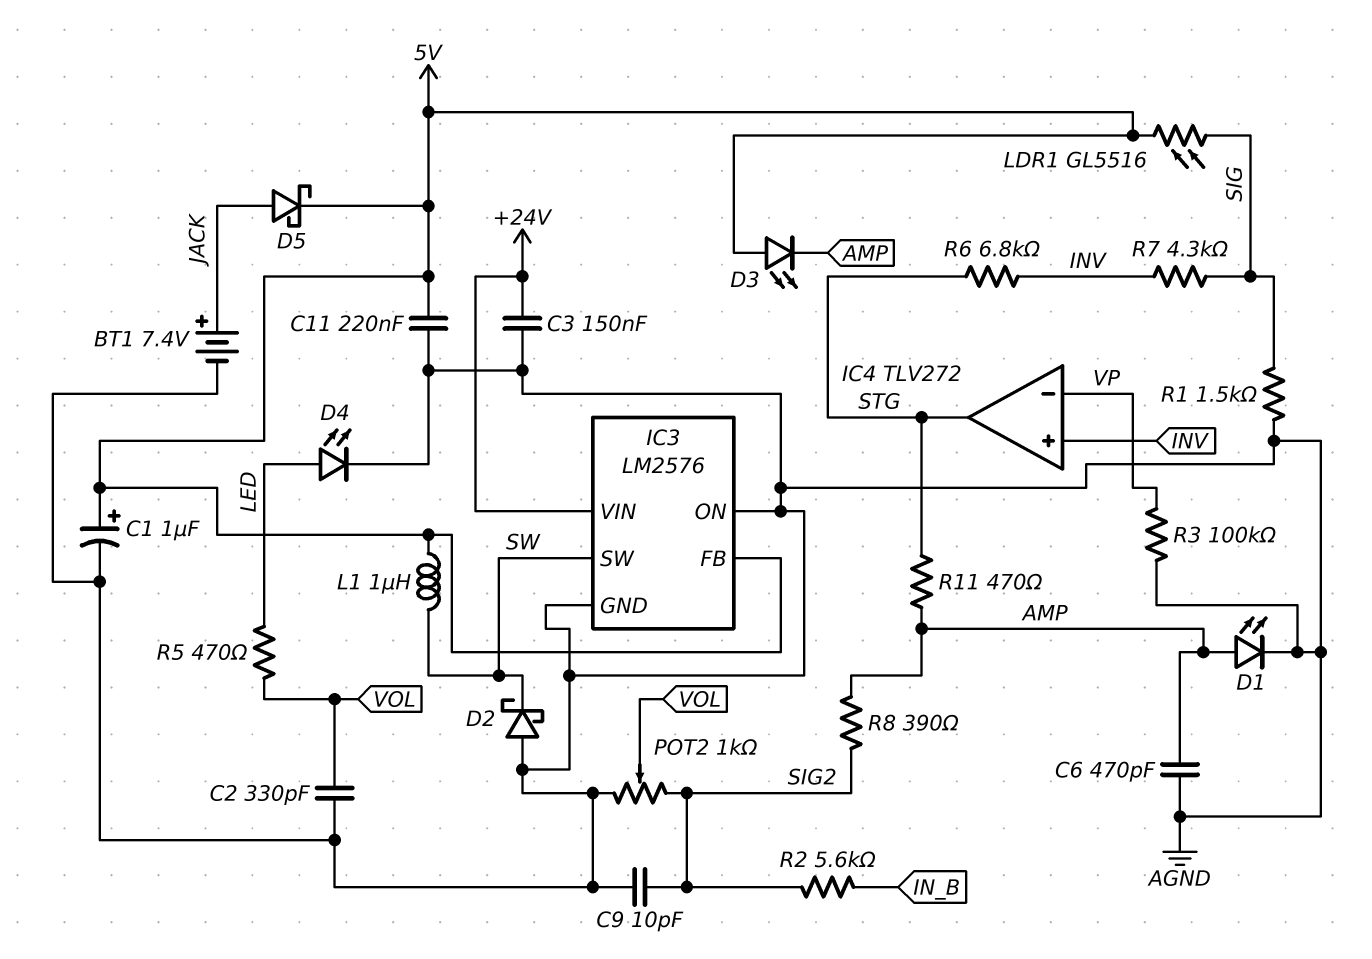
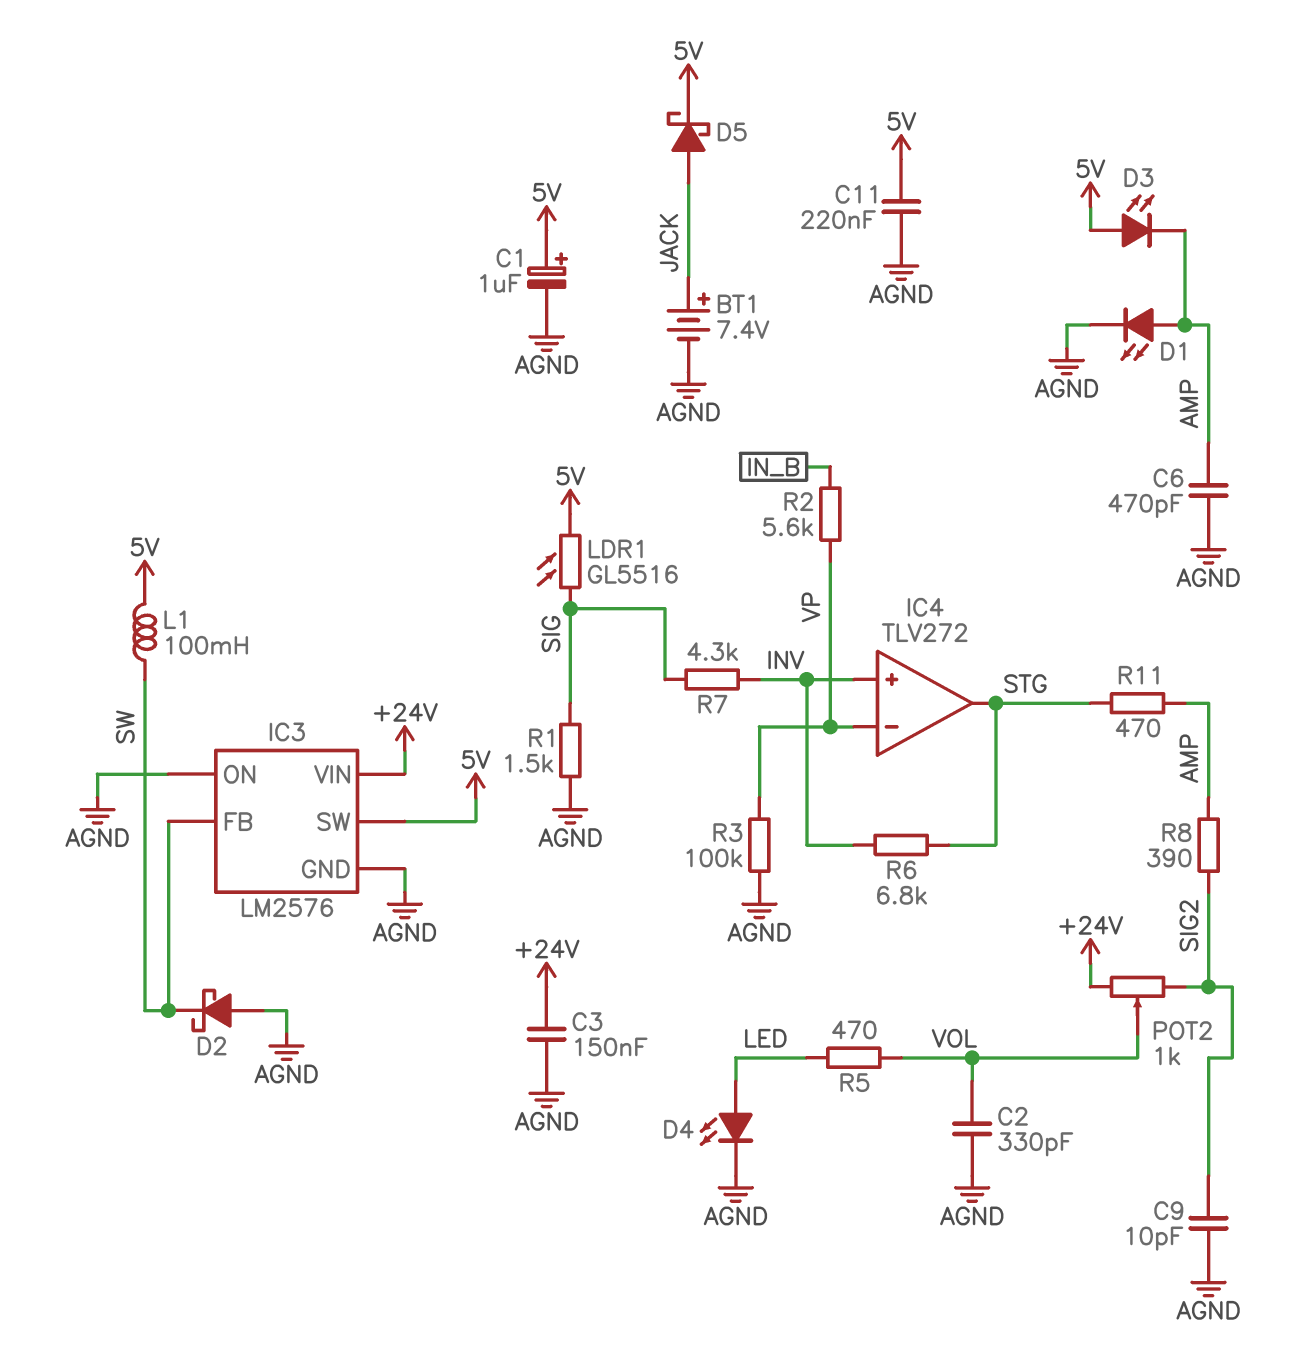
IC3 pin FB: 5V -> SW
IC3 pin SW: SW -> 5V
L1: 1uH (5V, SW) -> 100mH (5V, SW)
POT2: 1k (AGND, SIG2, wiper VOL) -> 1k (+24V, SIG2, wiper VOL)
R2: 5.6k (IN_B, SIG2) -> 5.6k (IN_B, VP)

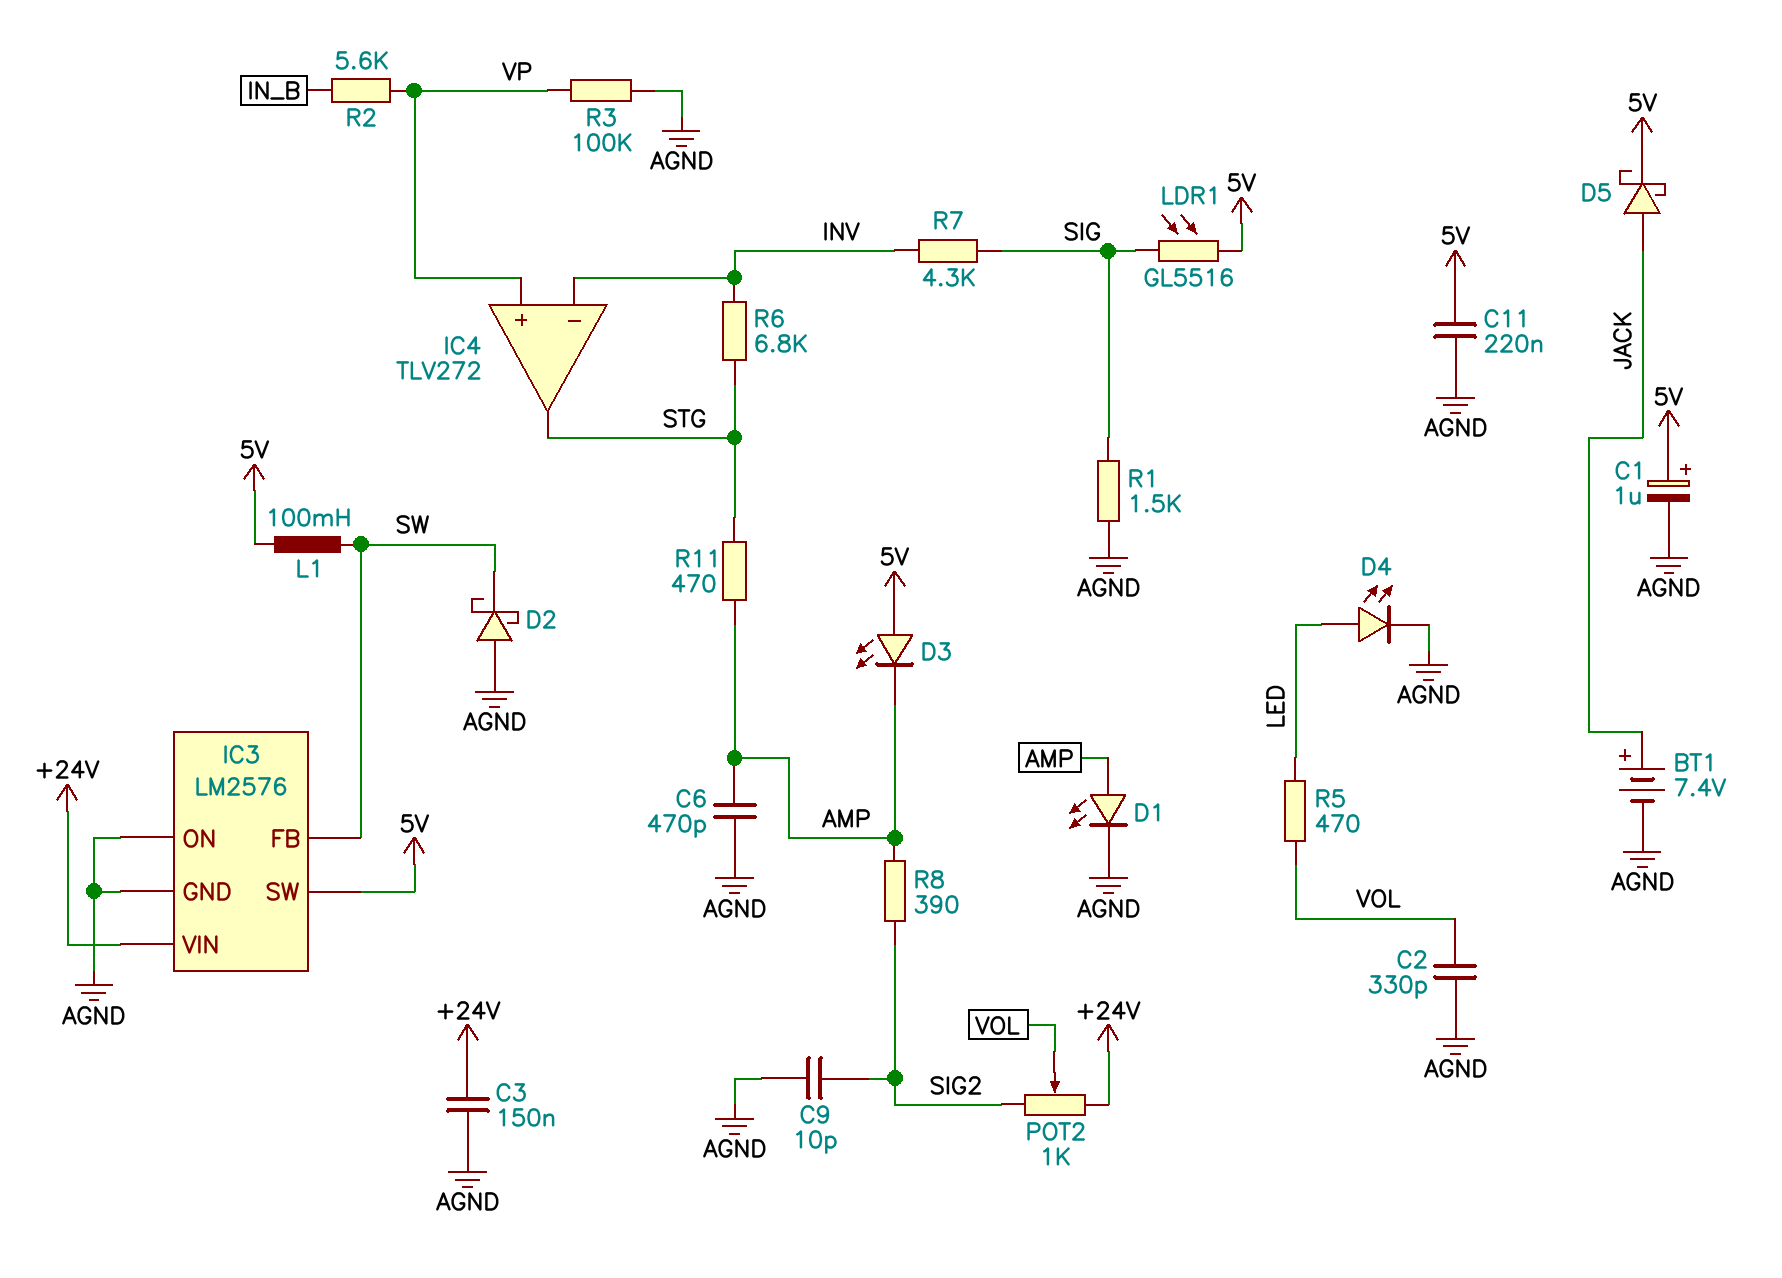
IC4 pin in+: INV -> VP
IC4 pin in-: VP -> INV

